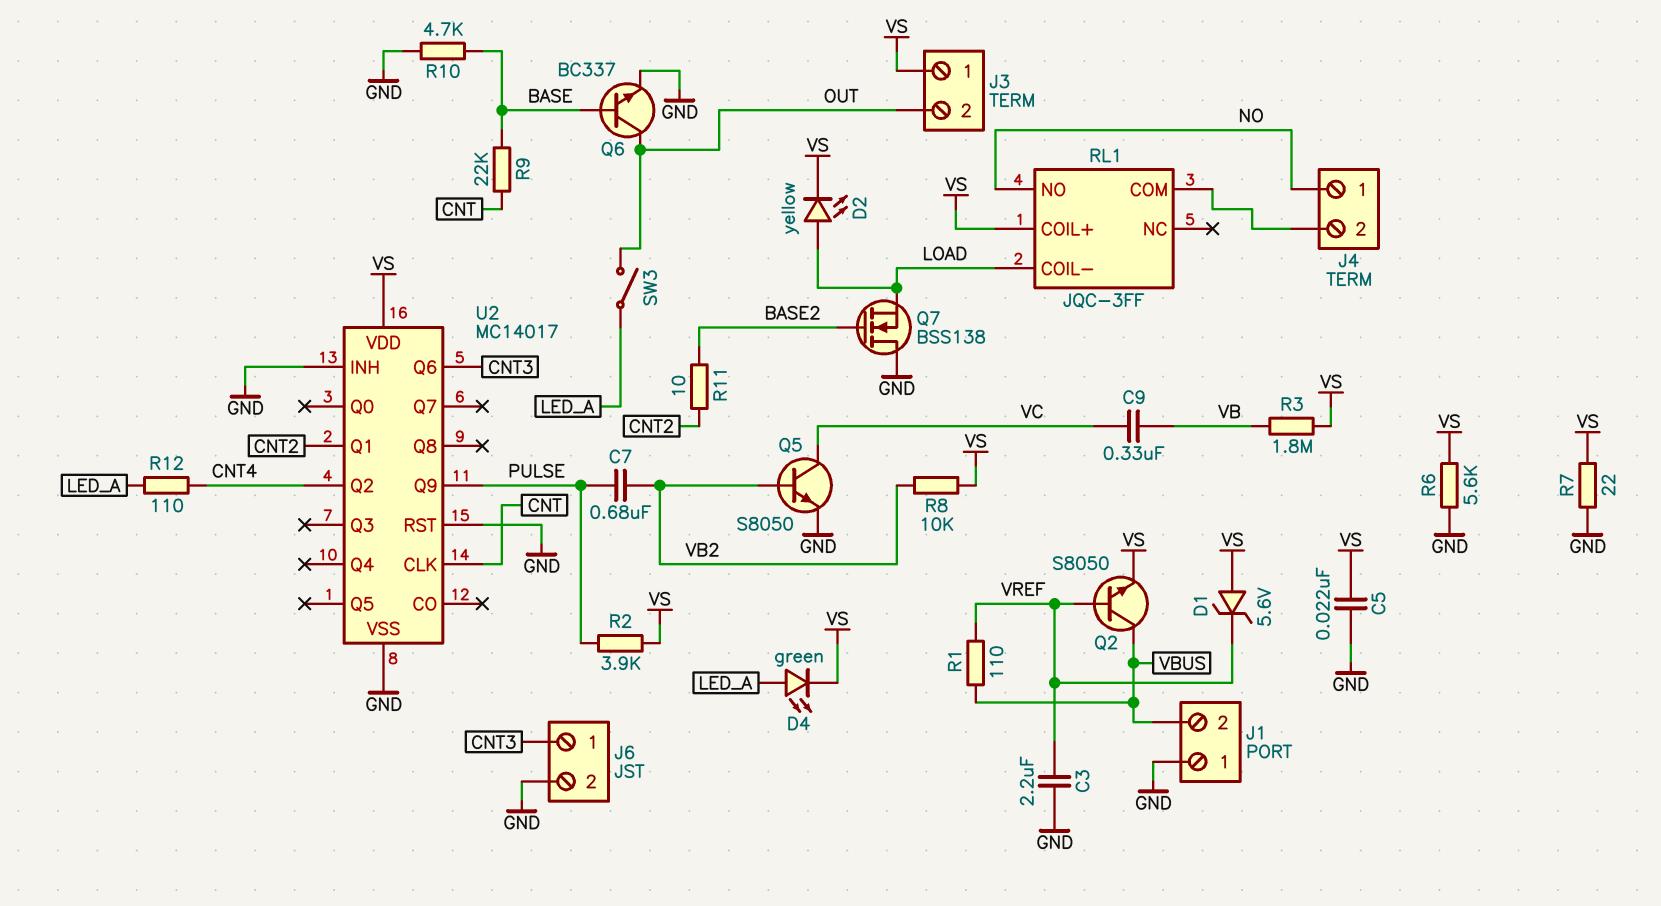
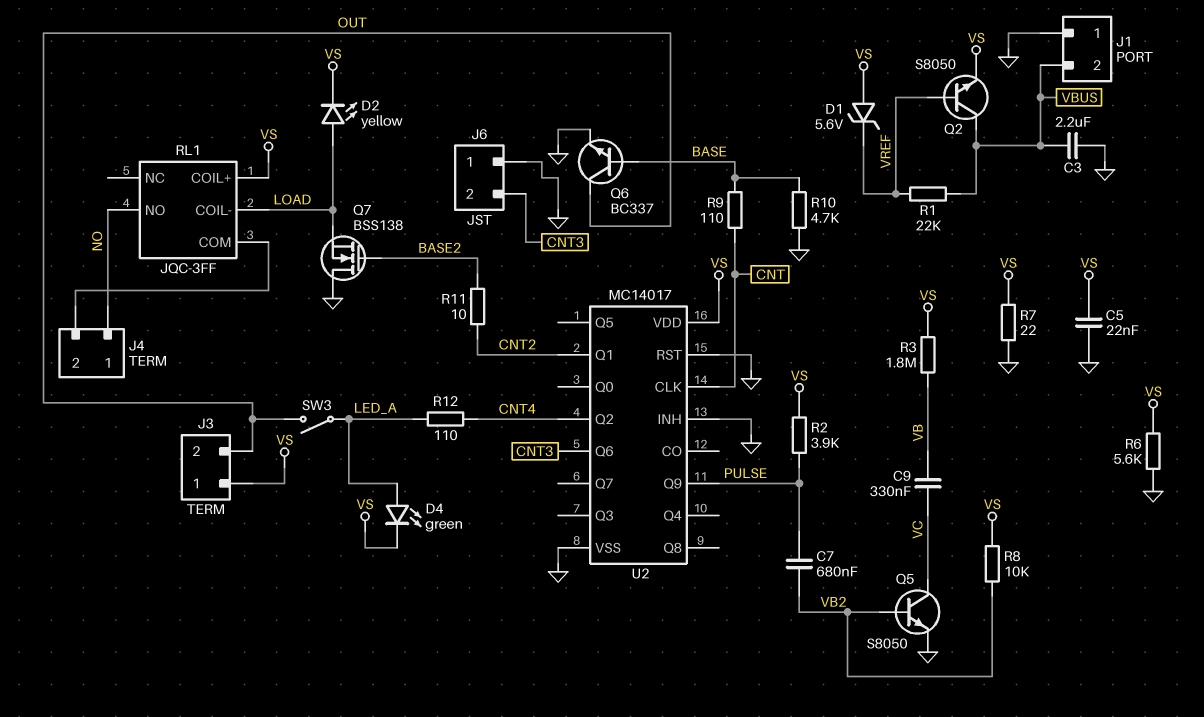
C3: 2.2uF (GND, VREF) -> 2.2uF (GND, VBUS)
J6 pin 1: CNT3 -> GND
J6 pin 2: GND -> CNT3
R1: 110 (VBUS, VREF) -> 22k (VBUS, VREF)
R9: 22k (BASE, CNT) -> 110 (BASE, CNT)

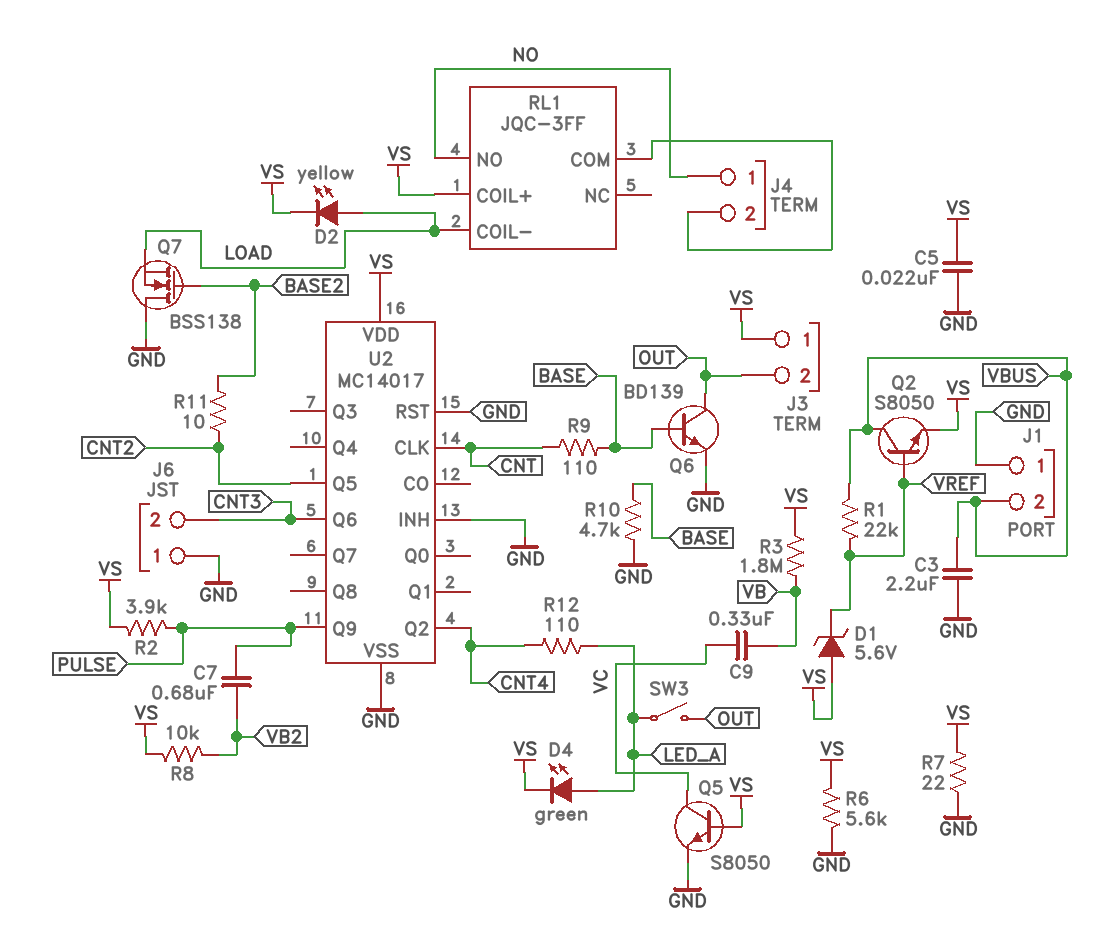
Q5: NPN S8050 (B VB2, C VC, E GND) -> NPN S8050 (B VS, C VC, E GND)
Q6: NPN BC337 (B BASE, C OUT, E GND) -> NPN BD139 (B BASE, C OUT, E GND)
U2 pin Q1: CNT2 -> none
U2 pin Q5: none -> CNT2

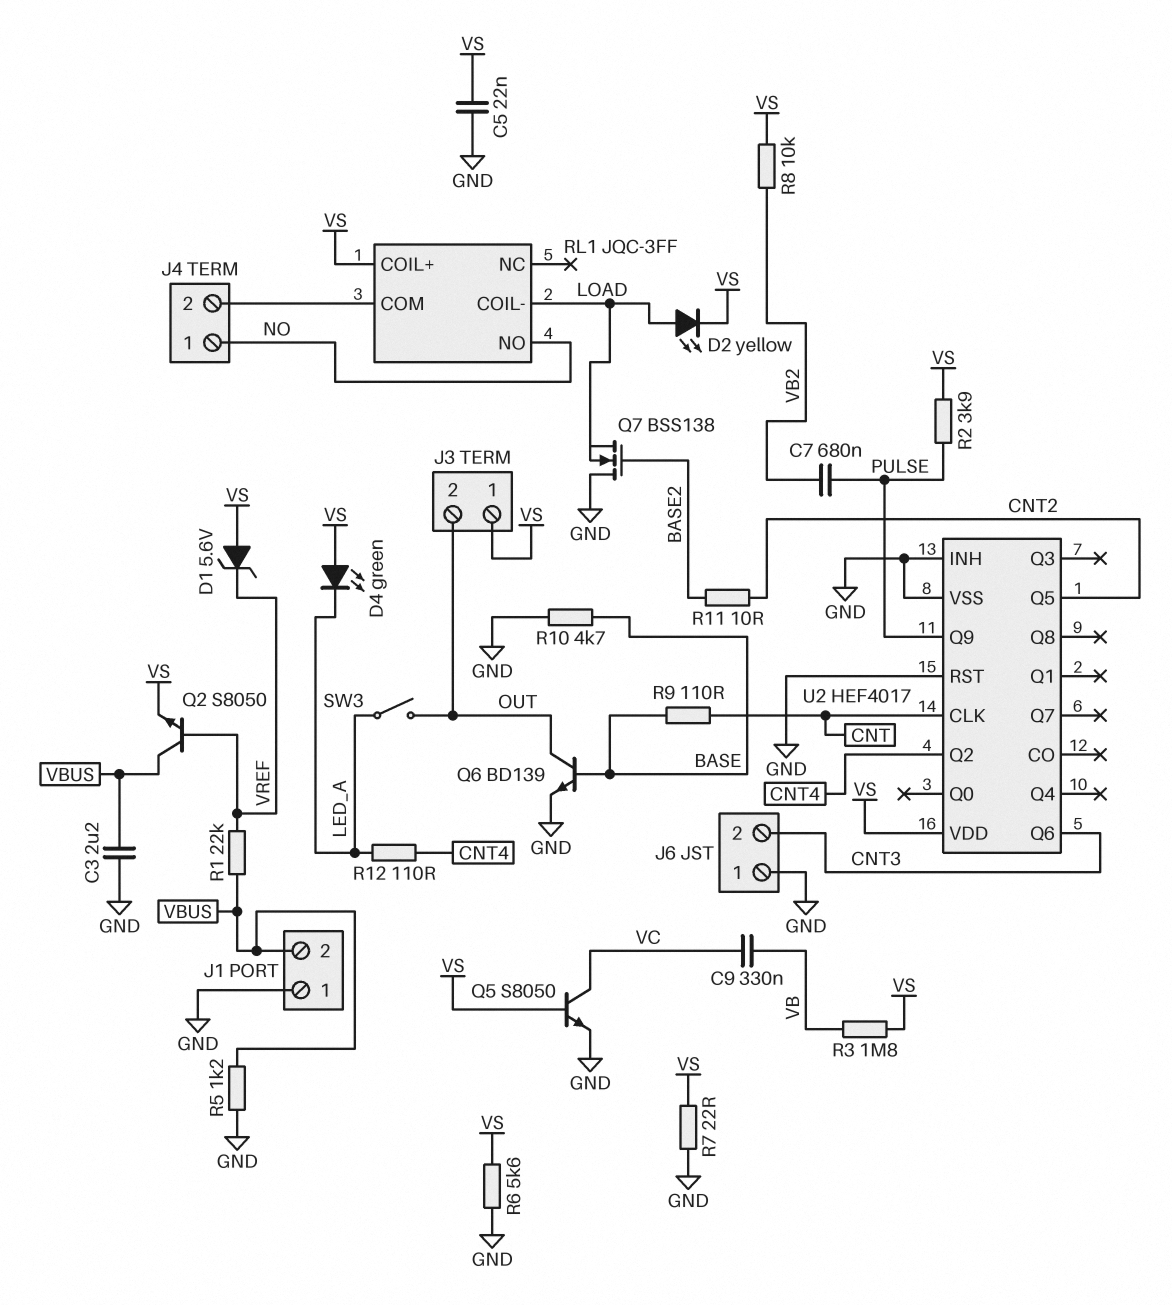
D4: LED green (A LED_A, K VS) -> LED green (A VS, K LED_A)
R5: none -> 1.2k (GND, VBUS)
U2: MC14017 -> HEF4017

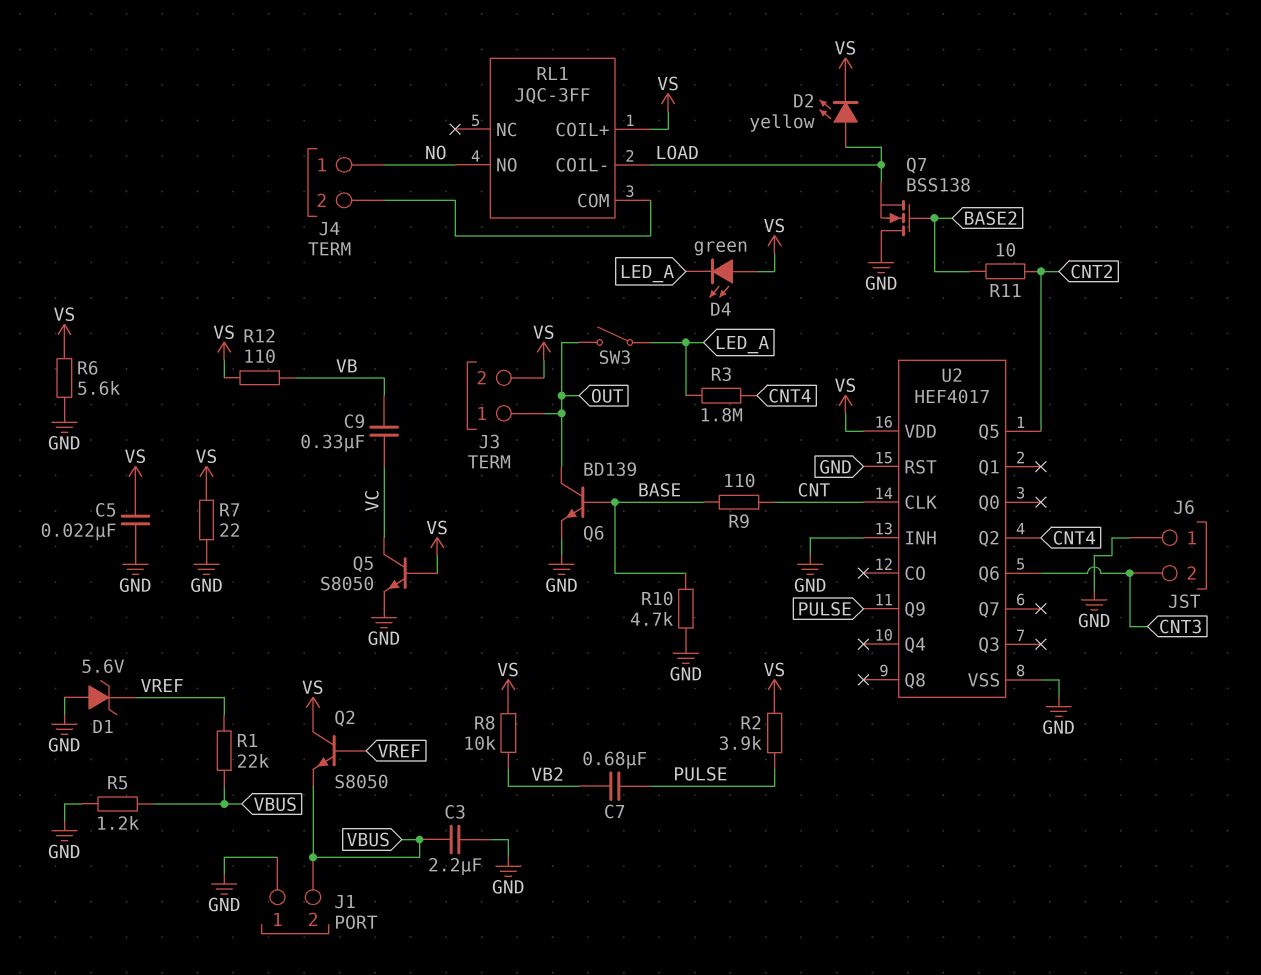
D1: zener 5.6V (A VS, K VREF) -> zener 5.6V (A GND, K VREF)
J3 pin 1: VS -> OUT
J3 pin 2: OUT -> VS
Q2: NPN S8050 (B VREF, C VBUS, E VS) -> NPN S8050 (B VREF, C VS, E VBUS)
R3: 1.8M (VB, VS) -> 1.8M (CNT4, LED_A)
R12: 110 (CNT4, LED_A) -> 110 (VB, VS)

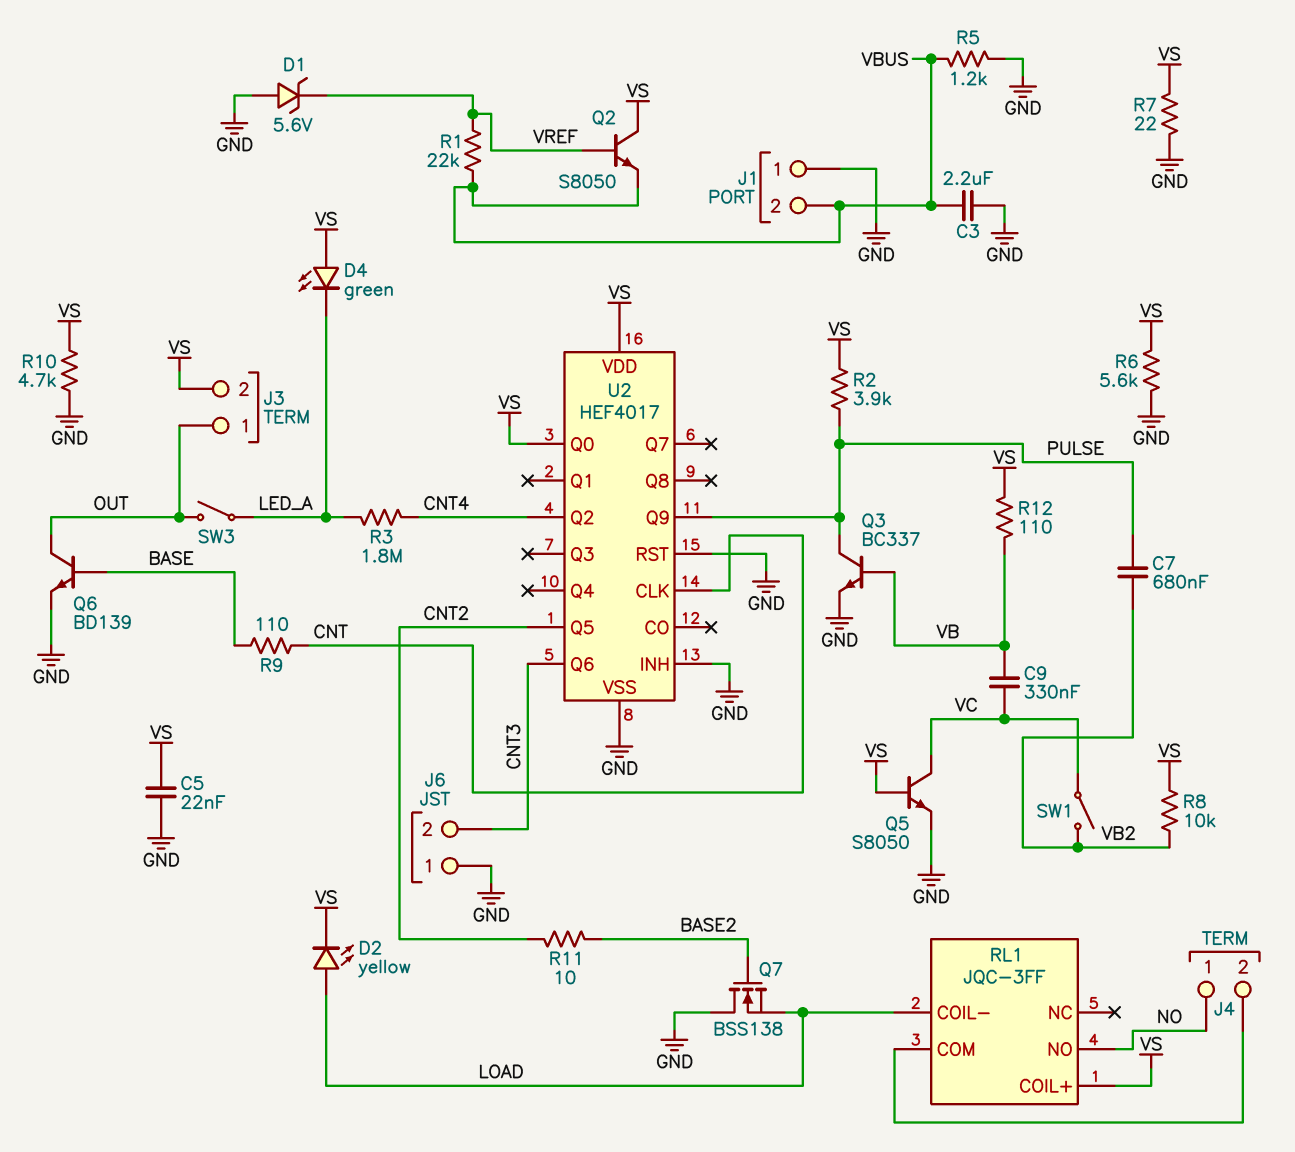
Q3: none -> NPN BC337 (B VB, C PULSE, E GND)
R10: 4.7k (BASE, GND) -> 4.7k (GND, VS)
SW1: none -> switch (VB2, VC)
U2 pin Q0: none -> VS

